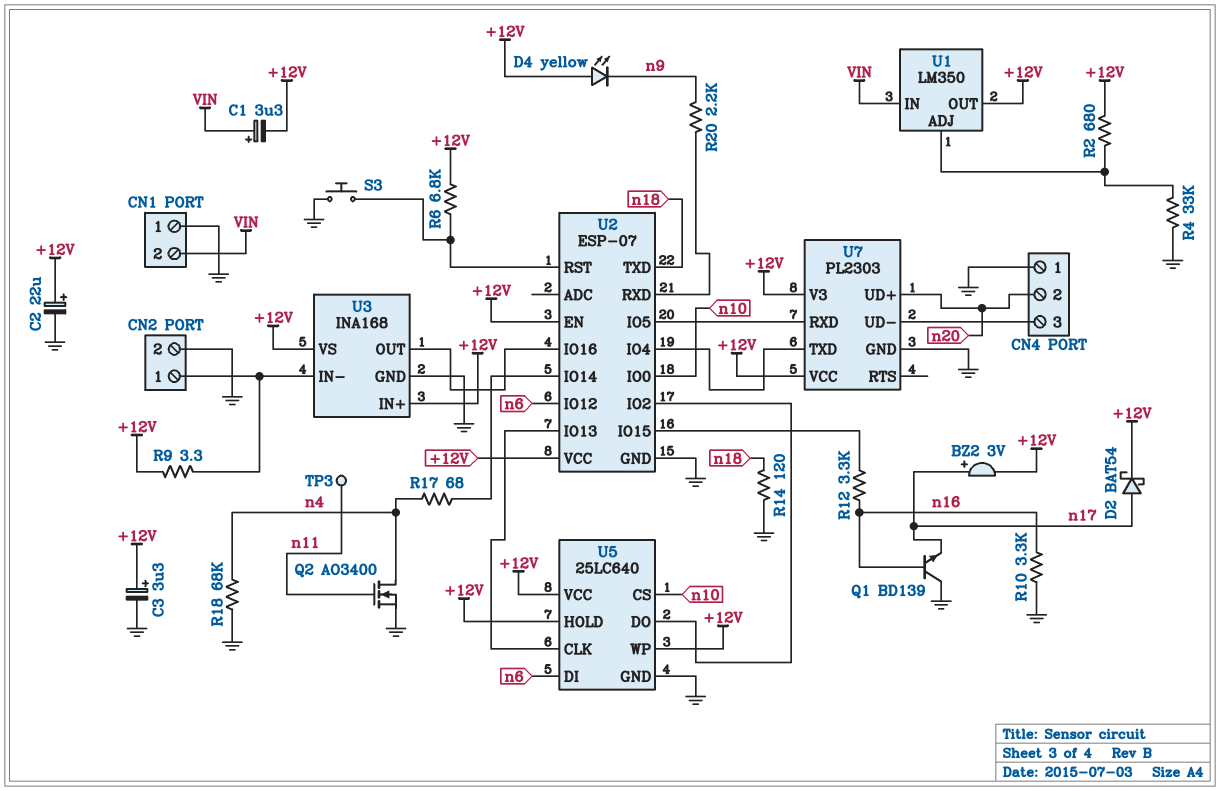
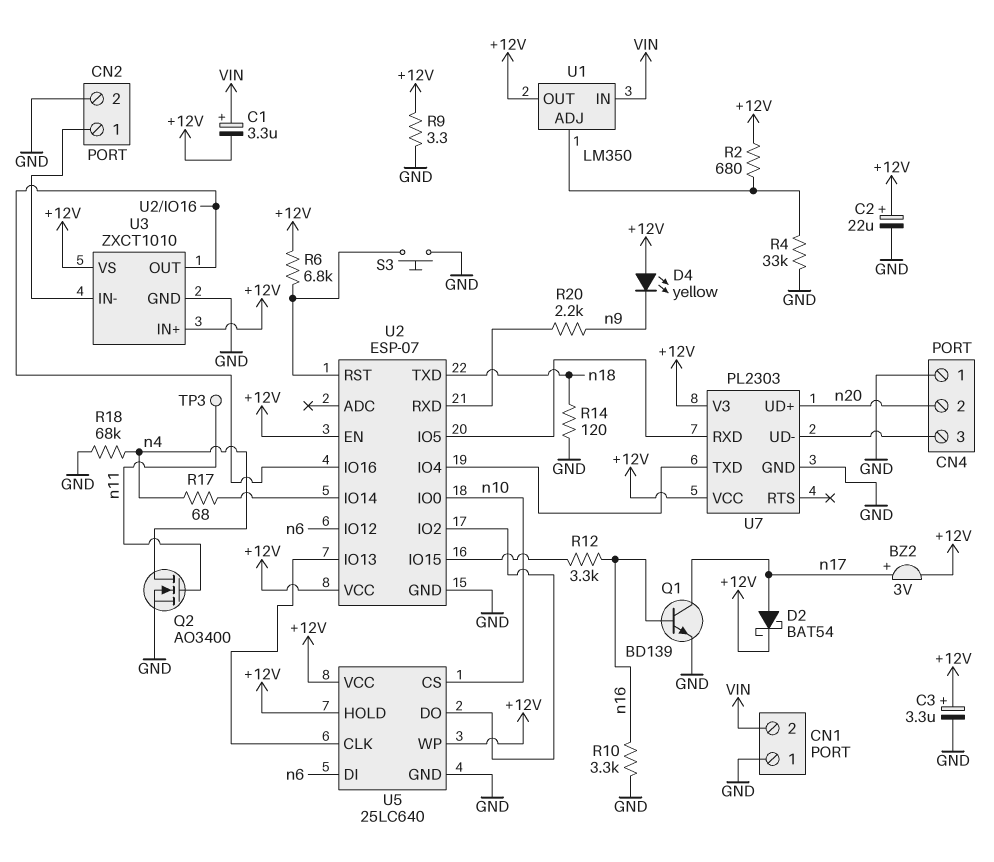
Q1: NPN BD139 (B n16, C GND, E n17) -> NPN BD139 (B n16, C n17, E GND)
R9: 3.3 (+12V, CN2/1) -> 3.3 (+12V, GND)
U3: INA168 -> ZXCT1010

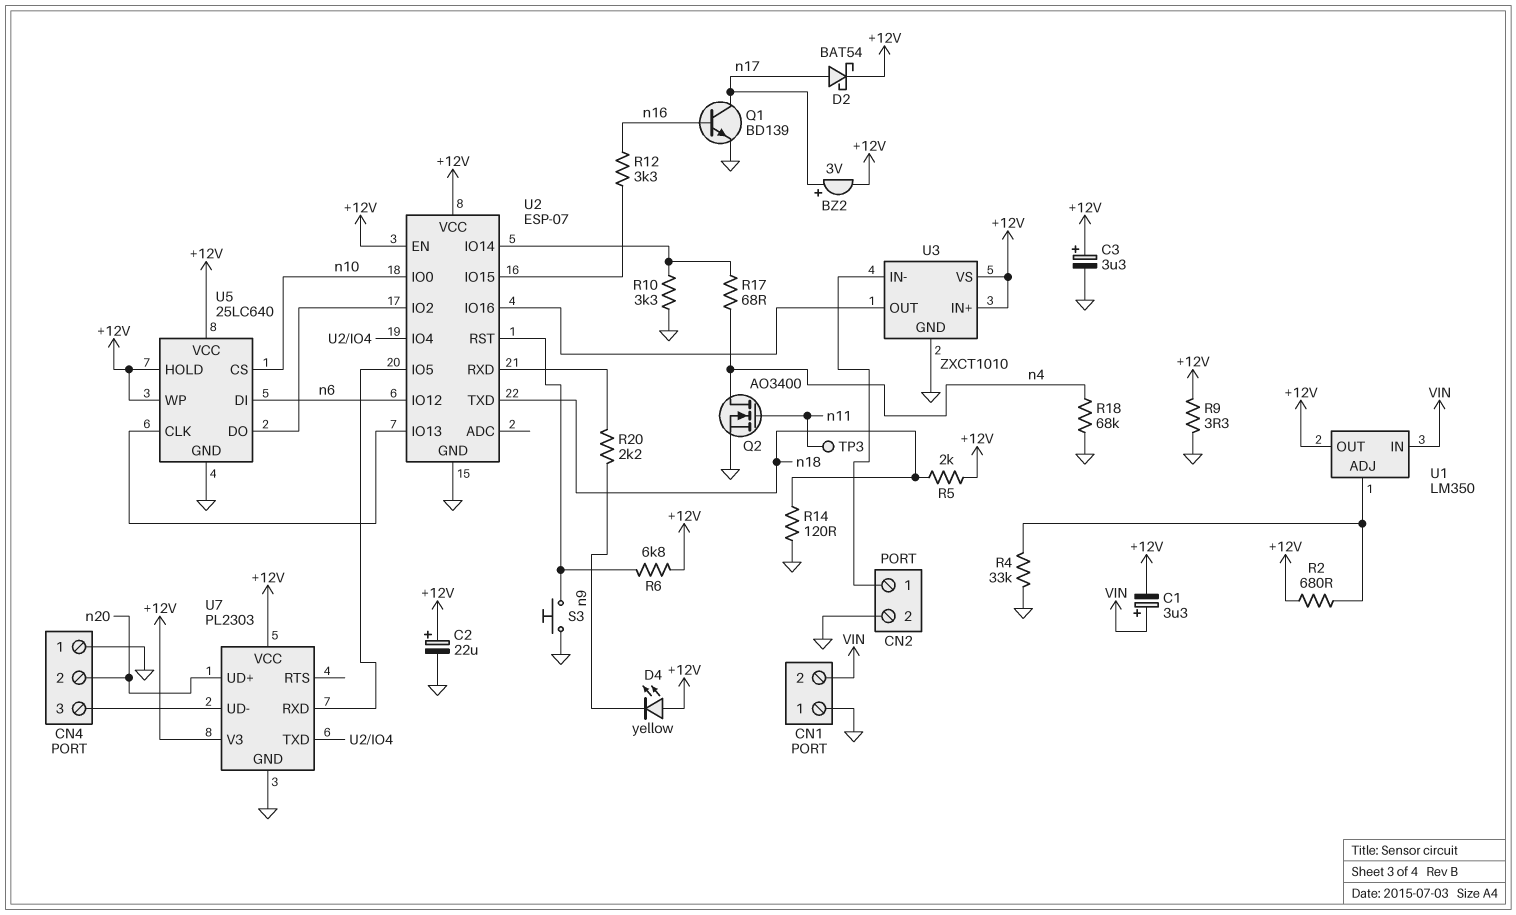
R5: none -> 2k (+12V, n18)
R10: 3.3k (GND, n16) -> 3.3k (GND, U2/IO14)

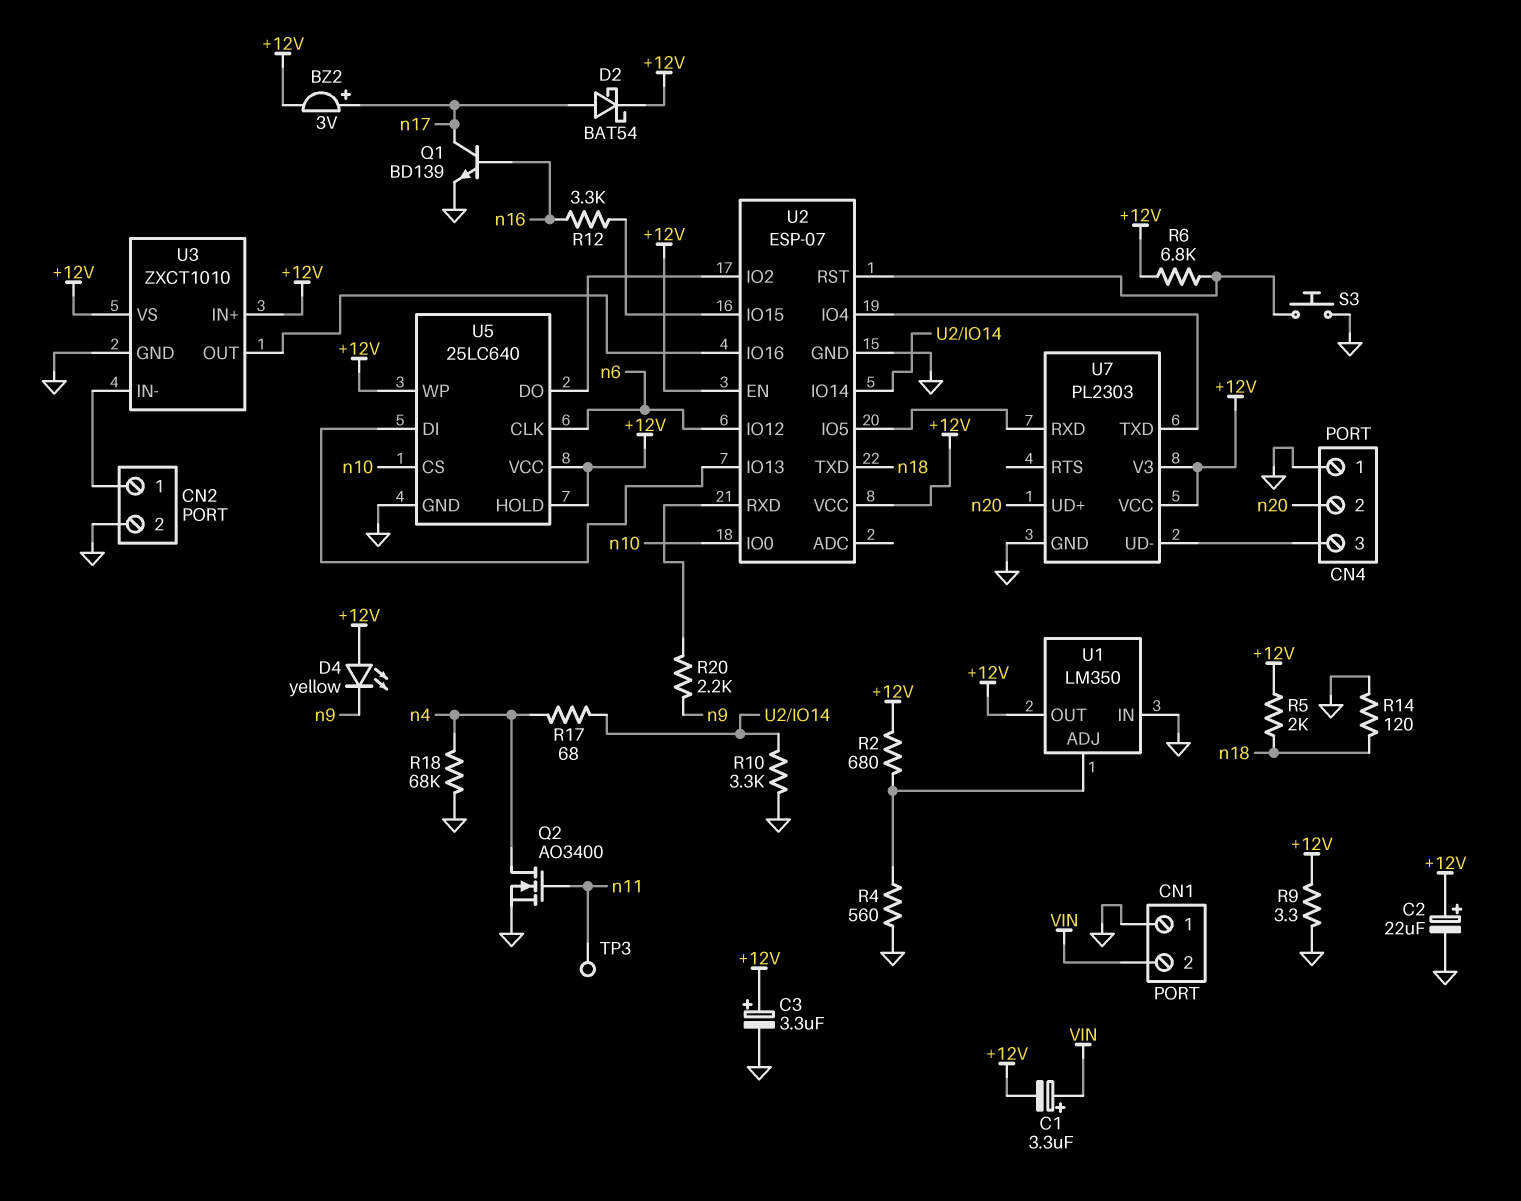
R4: 33k (GND, U1/ADJ) -> 560 (GND, U1/ADJ)
U1 pin IN: VIN -> GND
U5 pin CLK: U2/IO13 -> n6
U5 pin DI: n6 -> U2/IO13

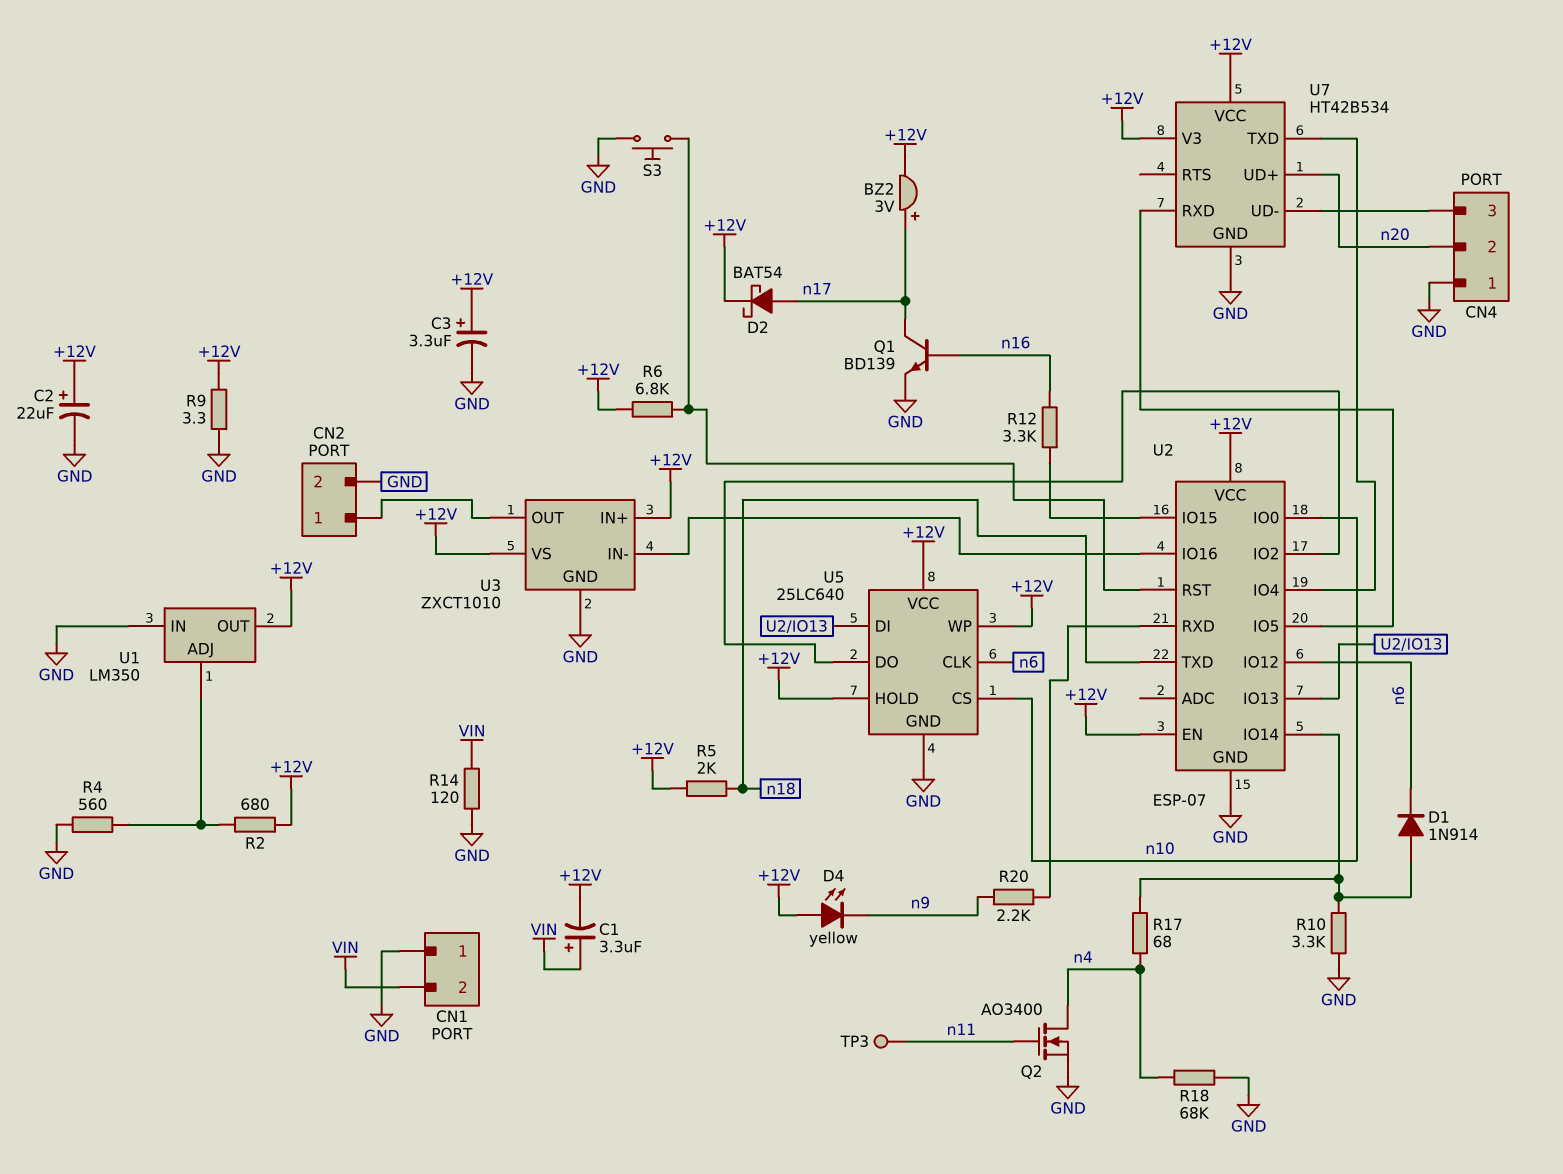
D1: none -> diode 1N914 (A U2/IO14, K n6)
R14: 120 (GND, n18) -> 120 (GND, VIN)
U3 pin IN-: CN2/1 -> U2/IO16
U3 pin OUT: U2/IO16 -> CN2/1
U7: PL2303 -> HT42B534

